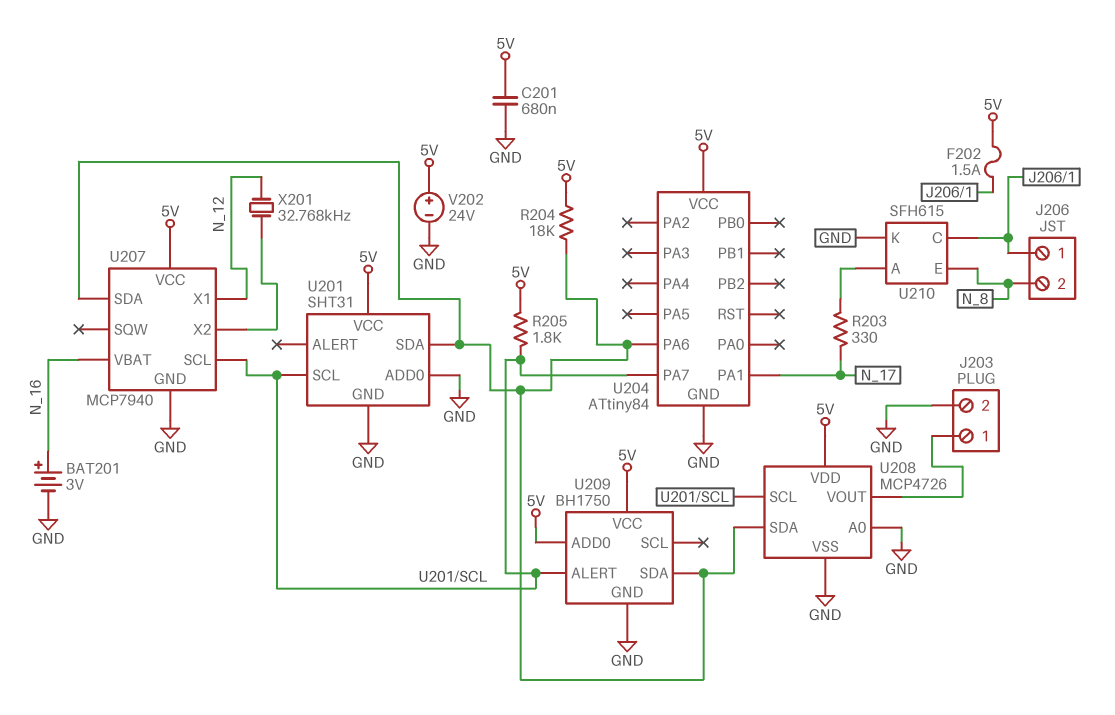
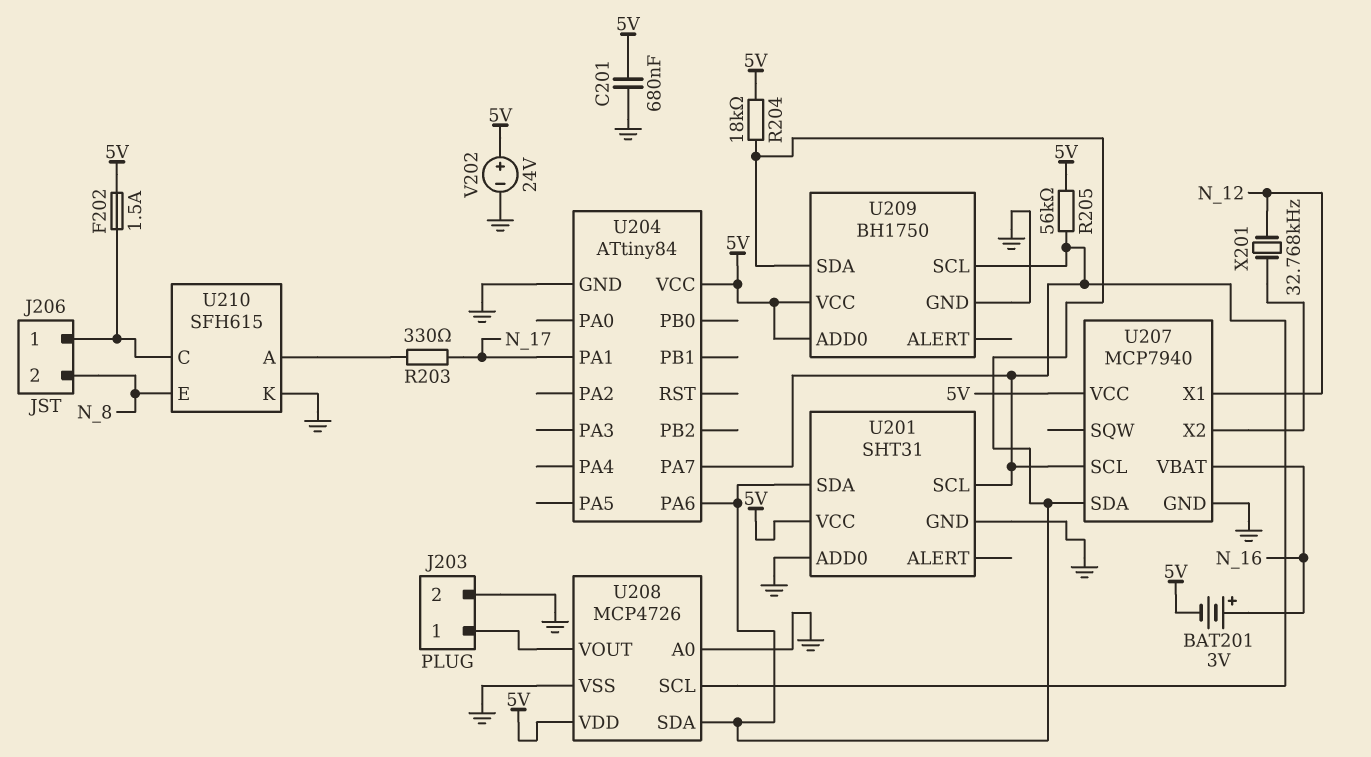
BAT201: 3V (plus N_16, minus GND) -> 3V (plus N_16, minus 5V)
R205: 1.8k (5V, U201/SCL) -> 56k (5V, U201/SCL)
U209 pin ALERT: U201/SCL -> none
U209 pin SCL: none -> U201/SCL

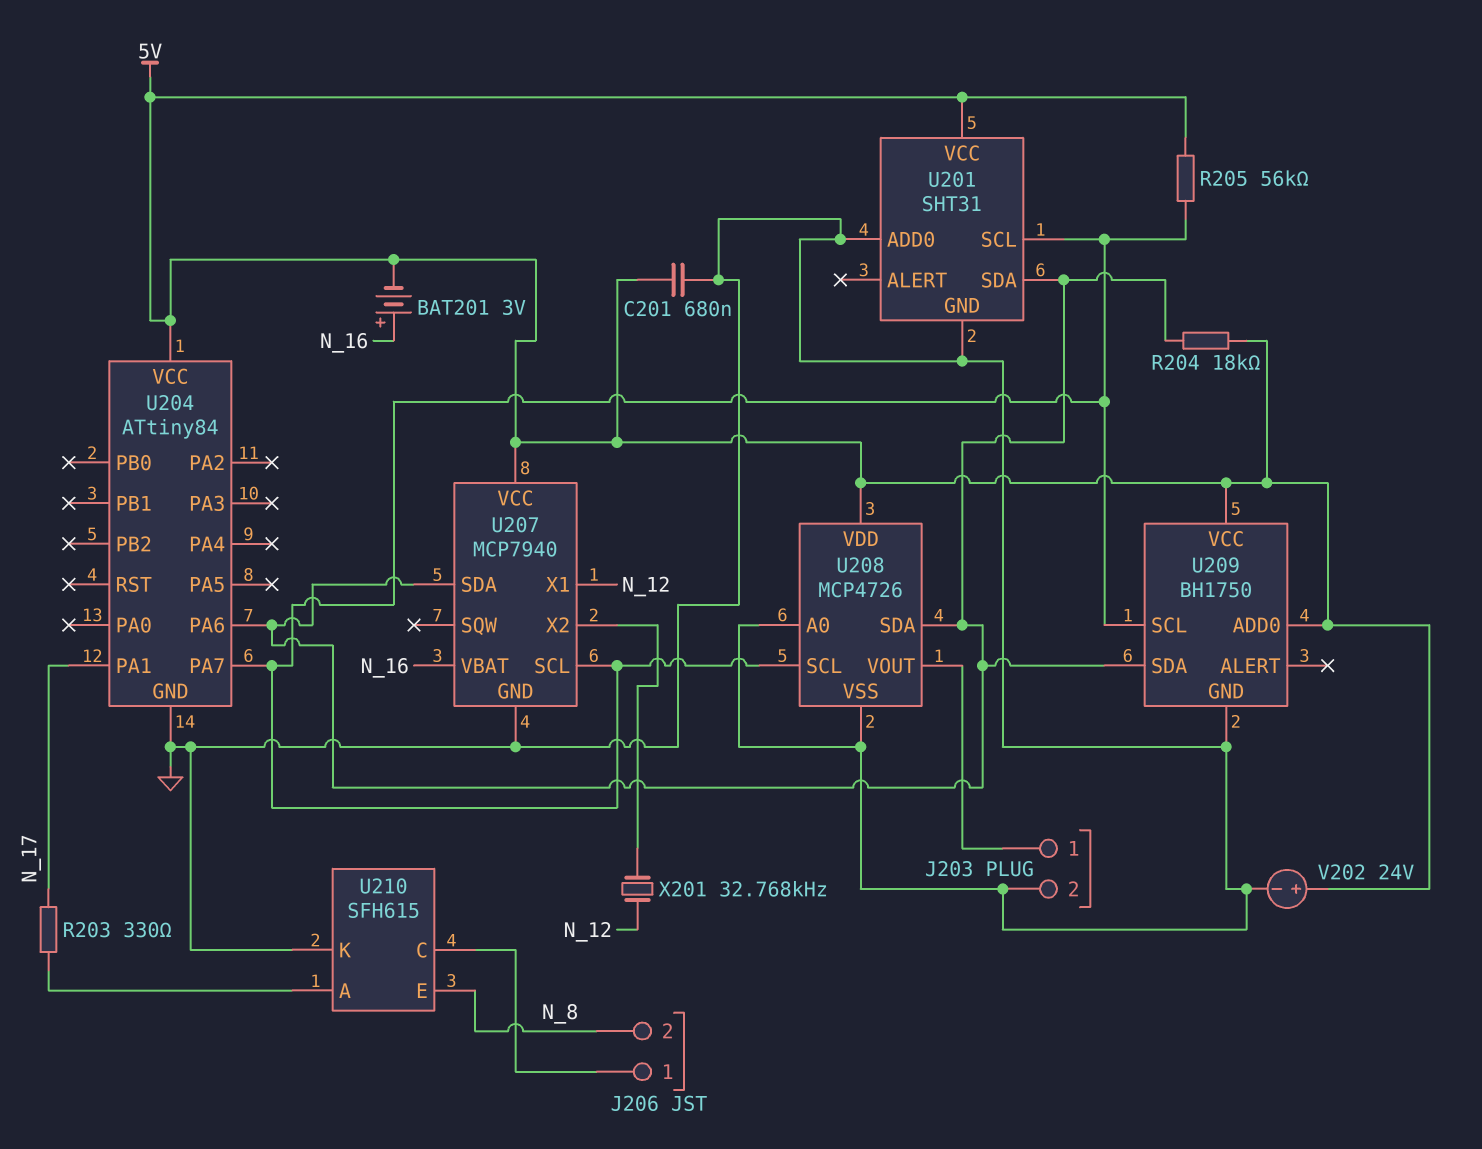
F202: 1.5A (5V, J206/1) -> none

